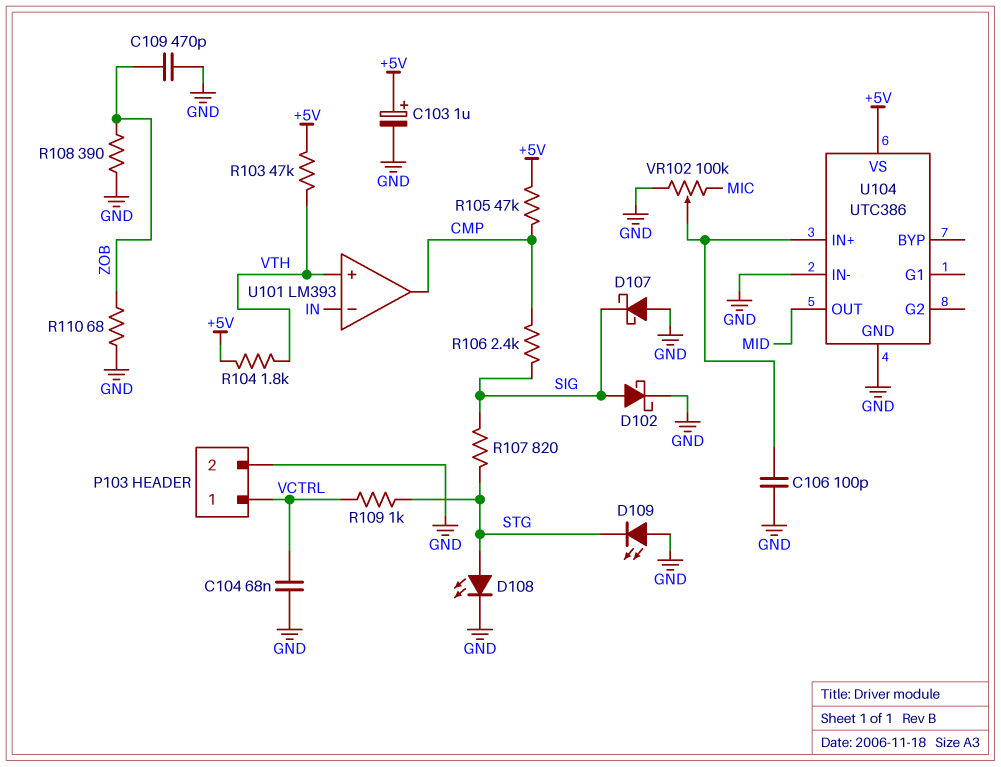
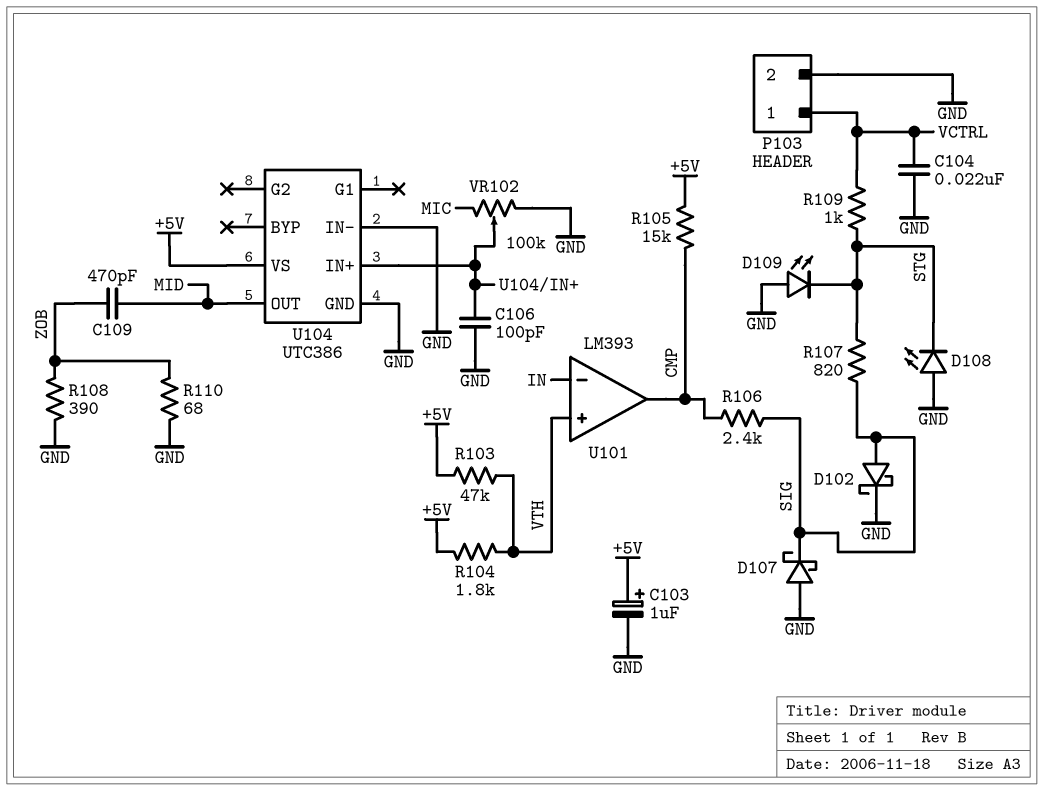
C104: 68nF (GND, VCTRL) -> 22nF (GND, VCTRL)
C109: 470pF (GND, ZOB) -> 470pF (MID, ZOB)
D108: LED (A STG, K GND) -> LED (A GND, K STG)
R105: 47k (+5V, CMP) -> 15k (+5V, CMP)

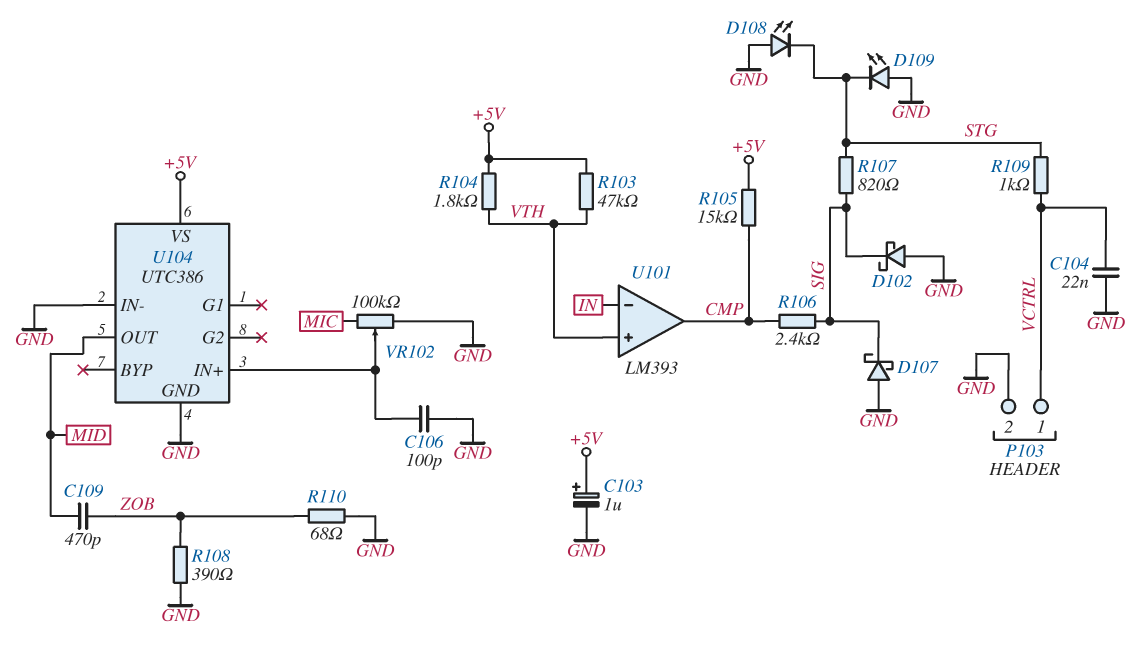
D102: schottky (A SIG, K GND) -> schottky (A GND, K SIG)

